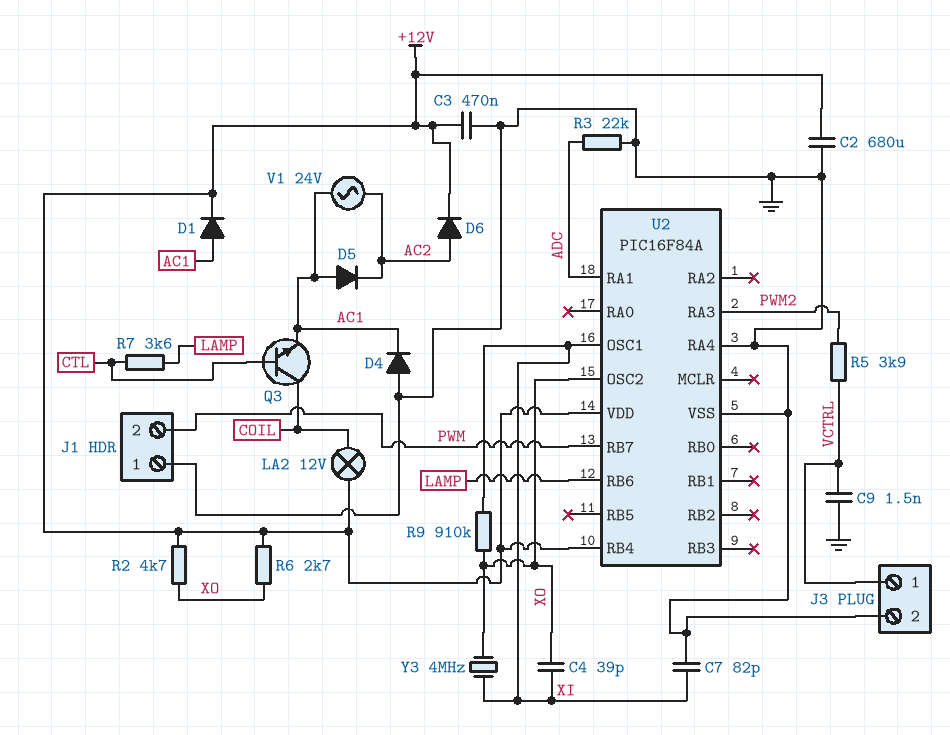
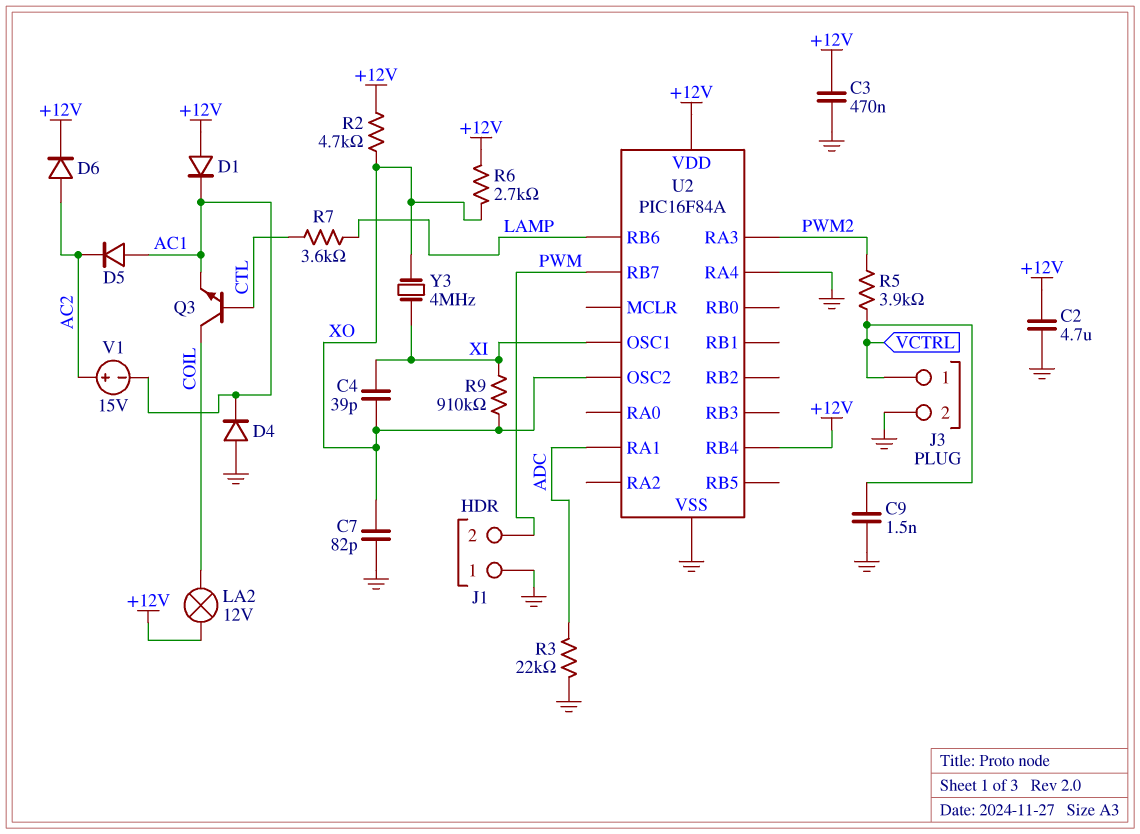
C2: 680uF (+12V, GND) -> 4.7uF (+12V, GND)
C7: 82pF (GND, XI) -> 82pF (GND, XO)
D1: diode (A AC1, K +12V) -> diode (A +12V, K AC1)
V1: AC 24V (AC1, AC2) -> 15V (plus AC2, minus AC1)

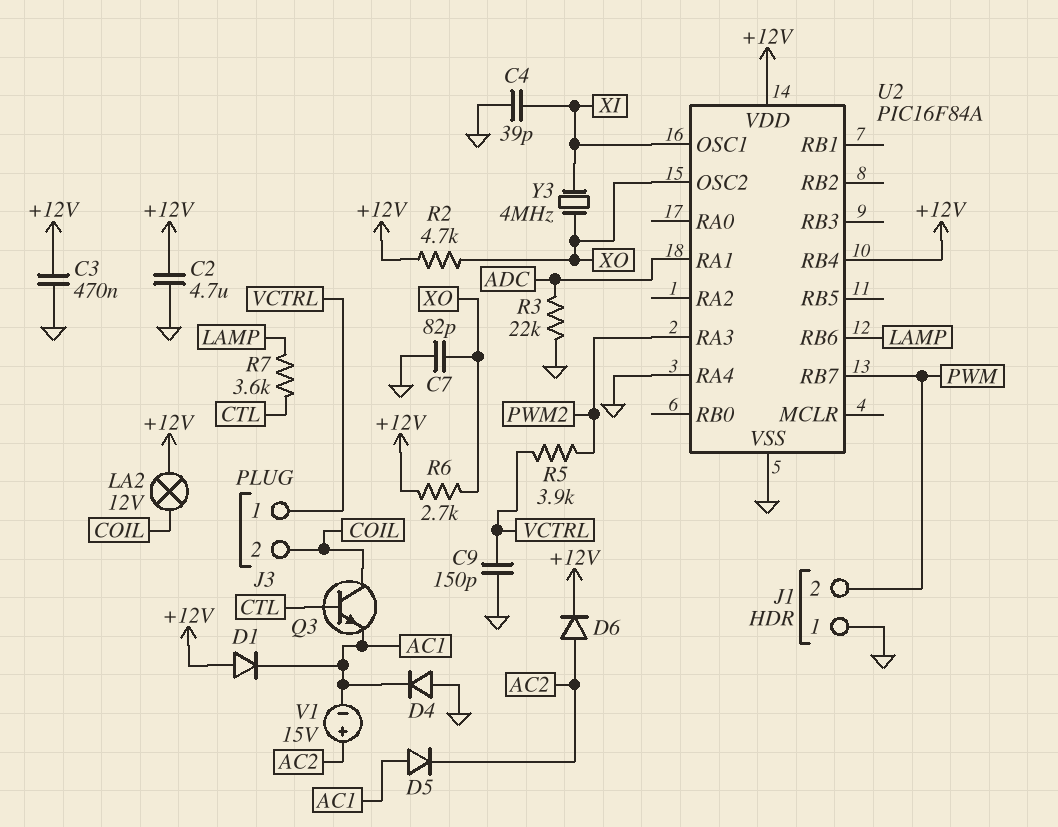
C4: 39pF (XI, XO) -> 39pF (GND, XI)
C9: 1.5nF (GND, VCTRL) -> 150pF (GND, VCTRL)
J3 pin 2: GND -> COIL
R9: 910k (XI, XO) -> none

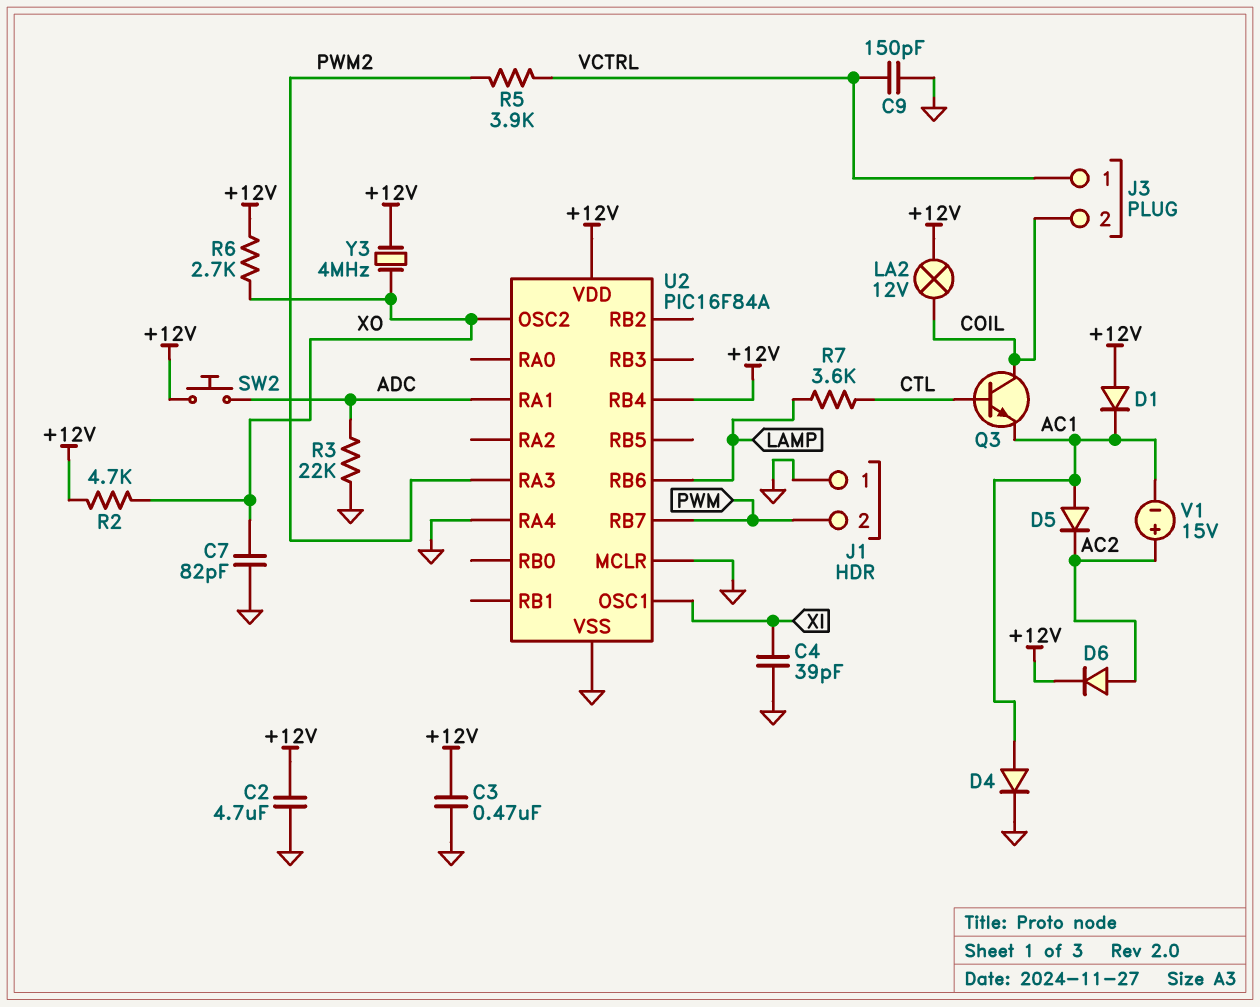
D4: diode (A GND, K AC1) -> diode (A AC1, K GND)
SW2: none -> button (+12V, ADC)
U2 pin MCLR: none -> GND
Y3: 4MHz (XI, XO) -> 4MHz (+12V, XO)

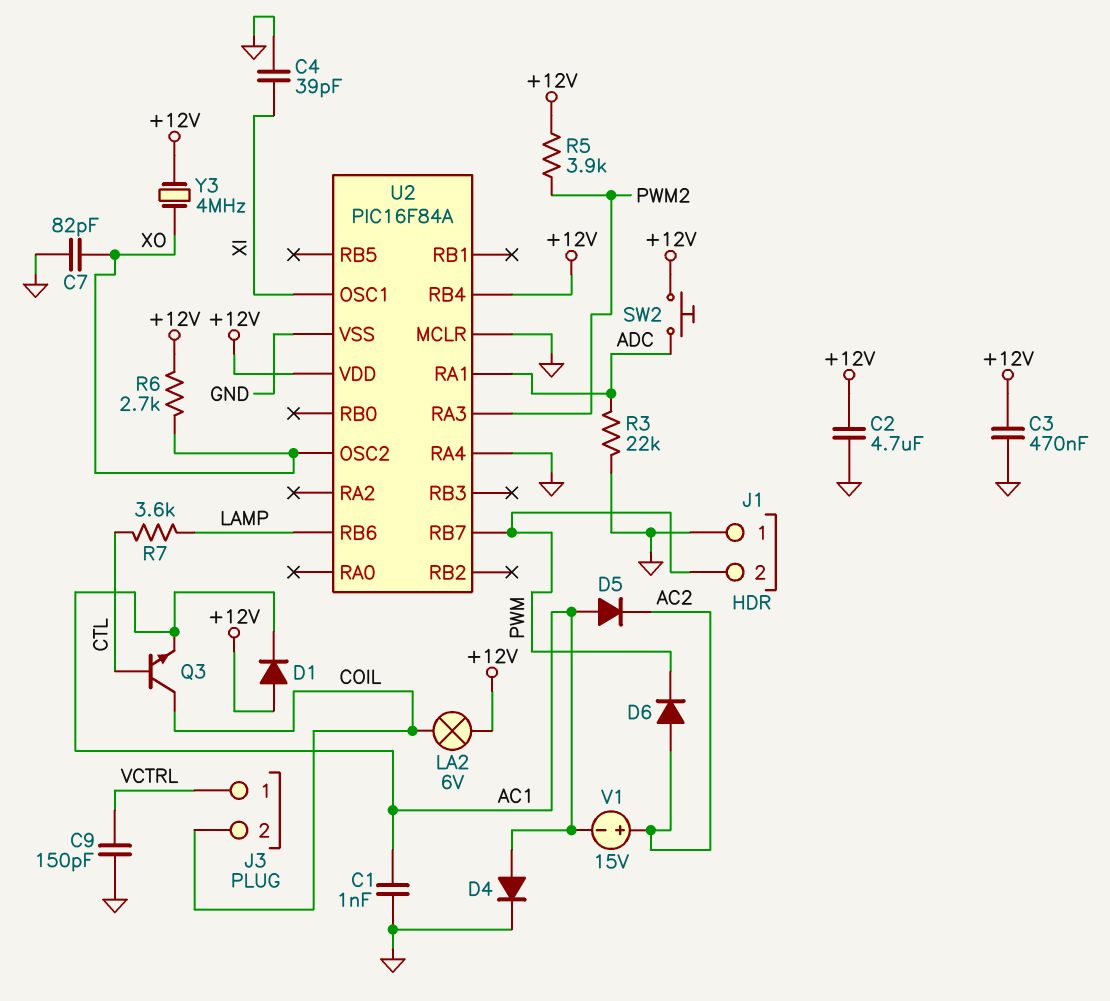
C1: none -> 1nF (AC1, GND)
D6: diode (A AC2, K +12V) -> diode (A AC2, K PWM)
LA2: lamp 12V (+12V, COIL) -> lamp 6V (+12V, COIL)
R2: 4.7k (+12V, XO) -> none
R5: 3.9k (PWM2, VCTRL) -> 3.9k (+12V, PWM2)

